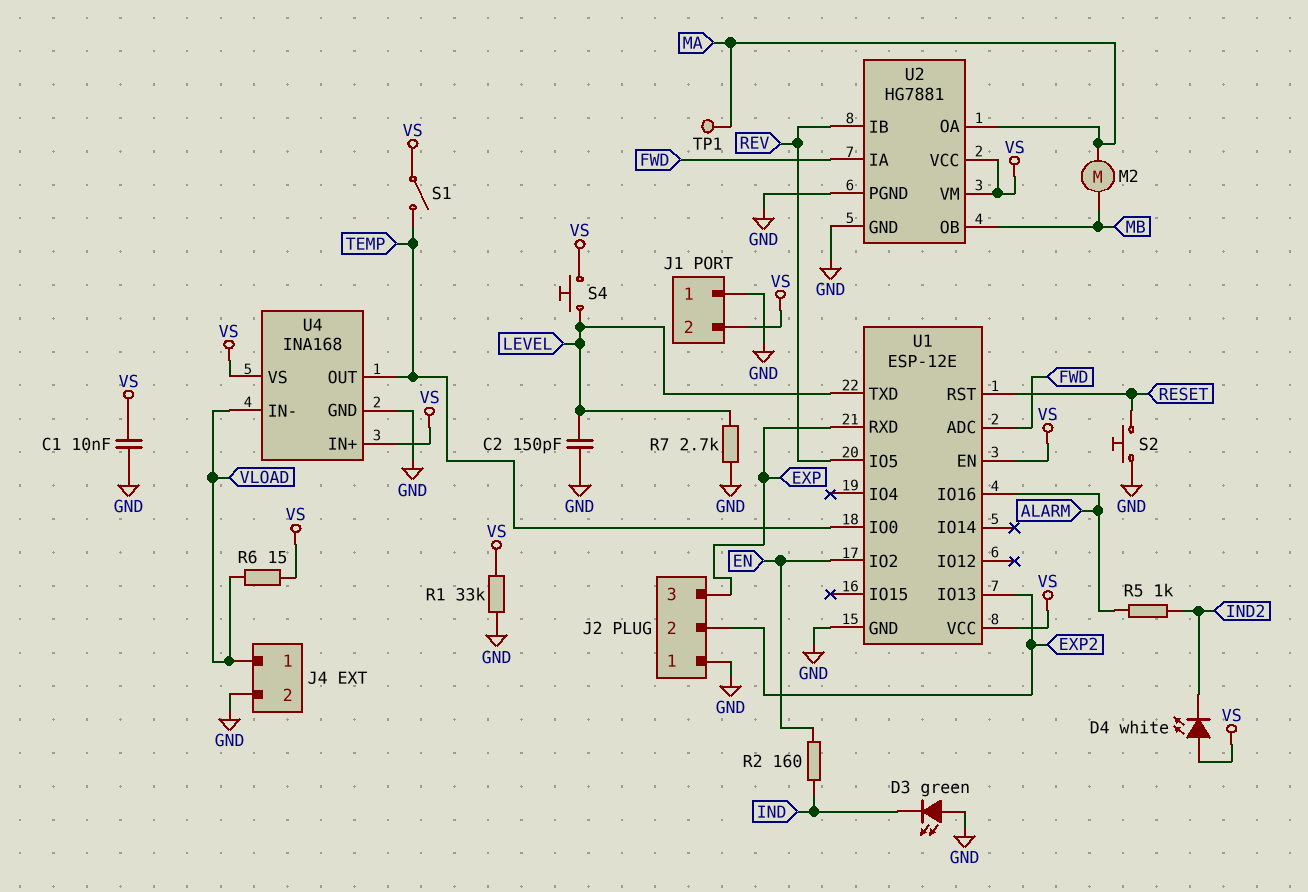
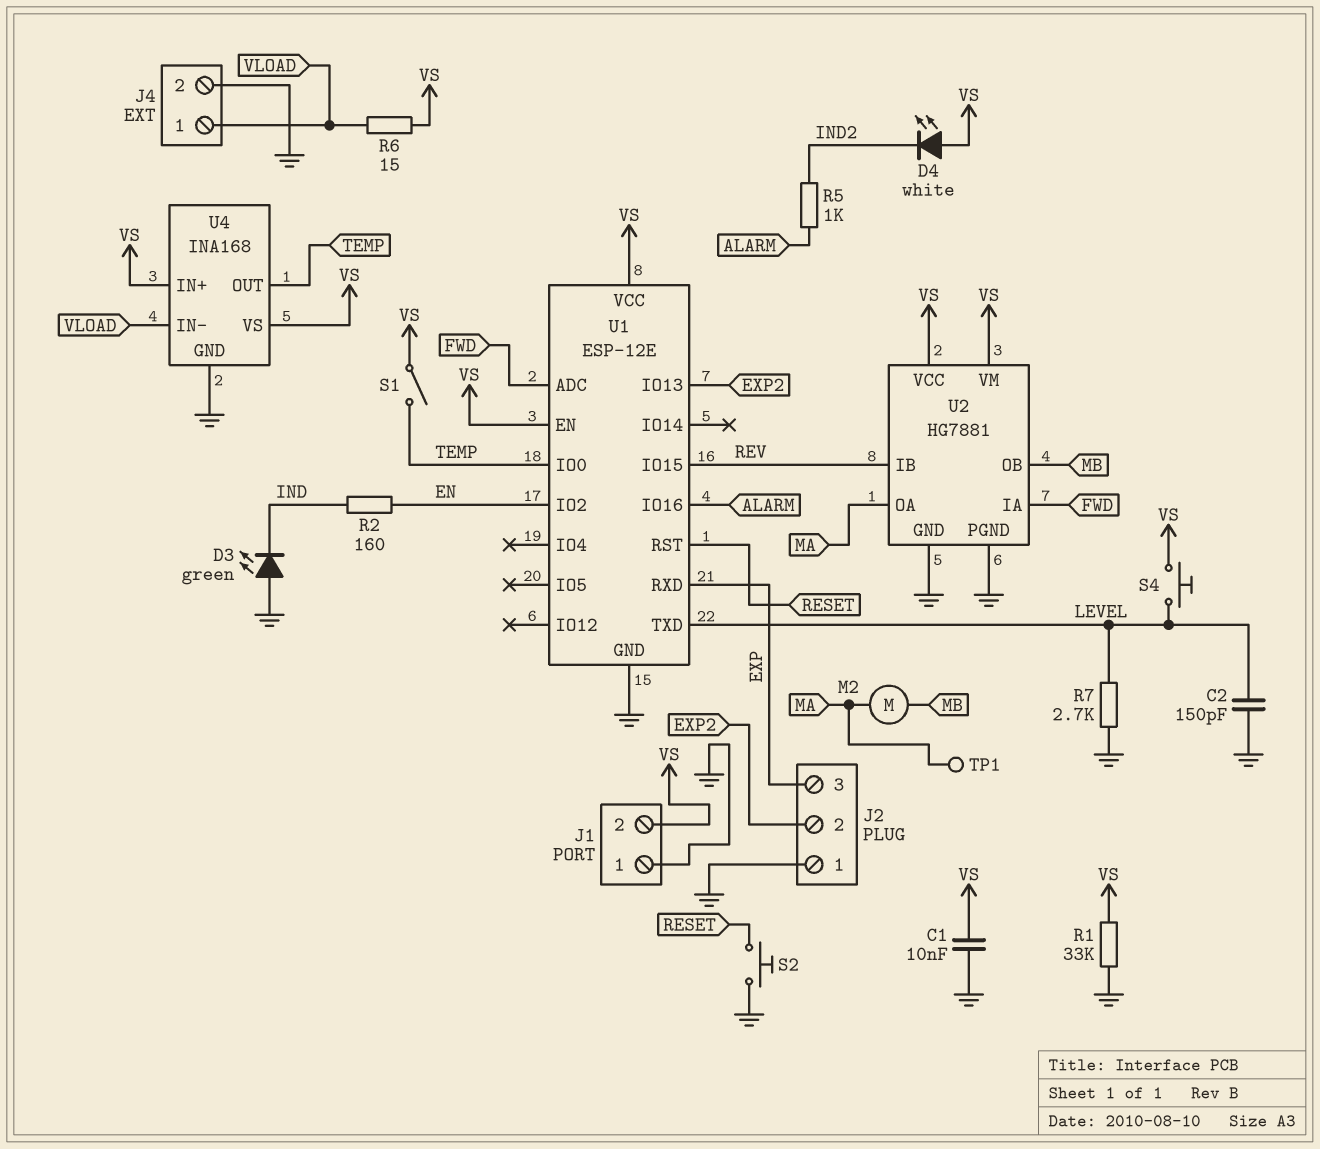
U1 pin IO5: REV -> none
U1 pin IO15: none -> REV

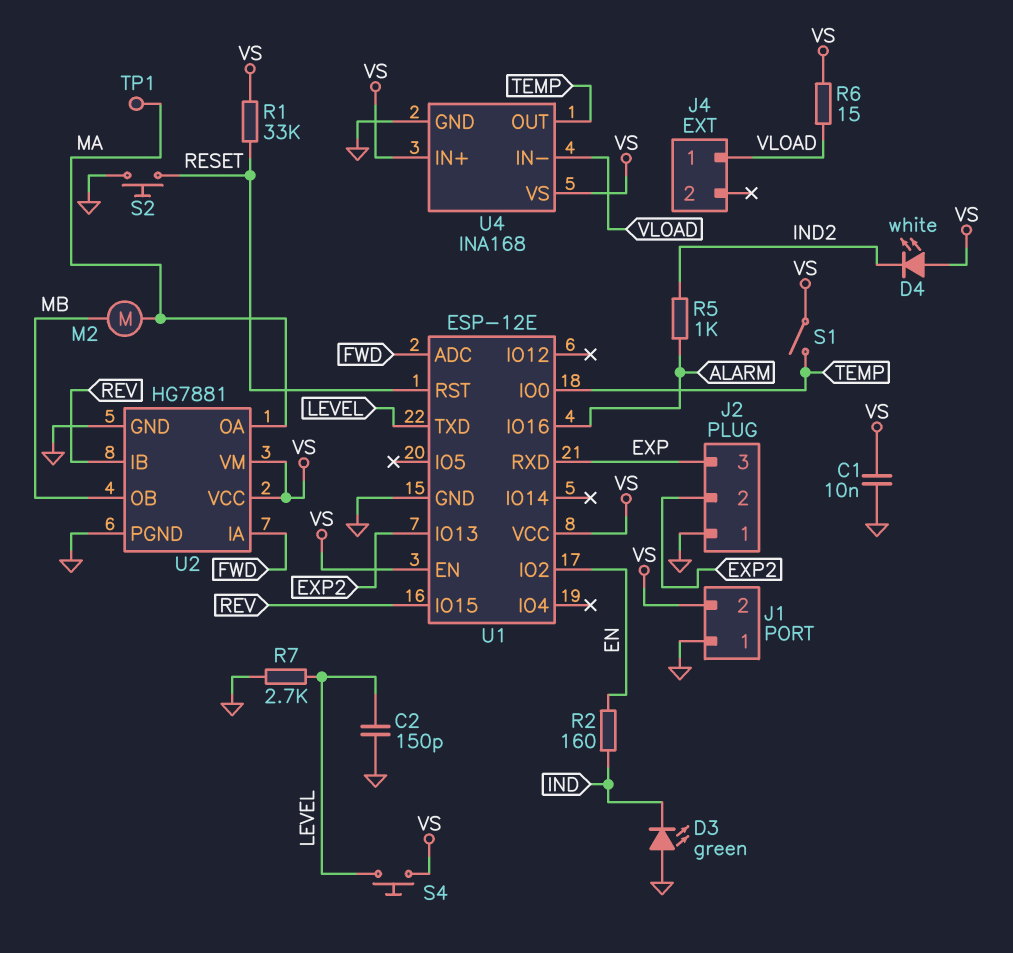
J4 pin 2: GND -> none
R1: 33k (GND, VS) -> 33k (RESET, VS)

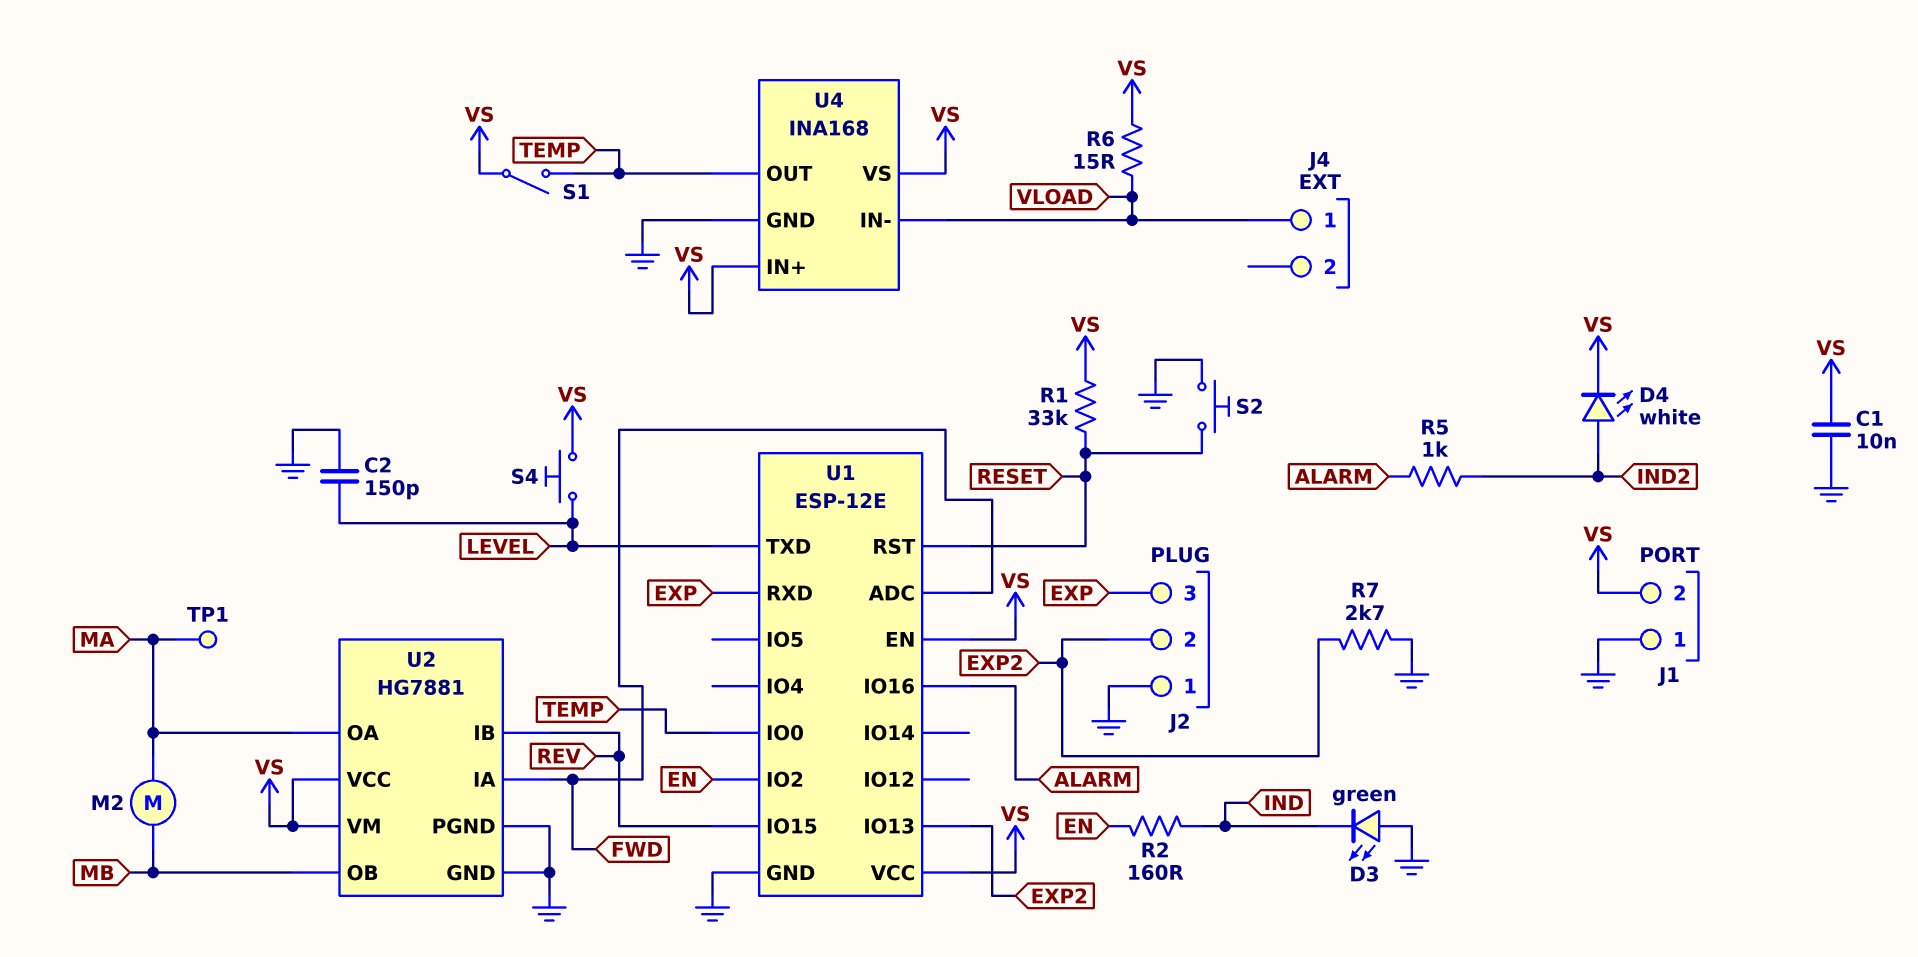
D4: LED white (A VS, K IND2) -> LED white (A IND2, K VS)
R7: 2.7k (GND, LEVEL) -> 2.7k (EXP2, GND)

